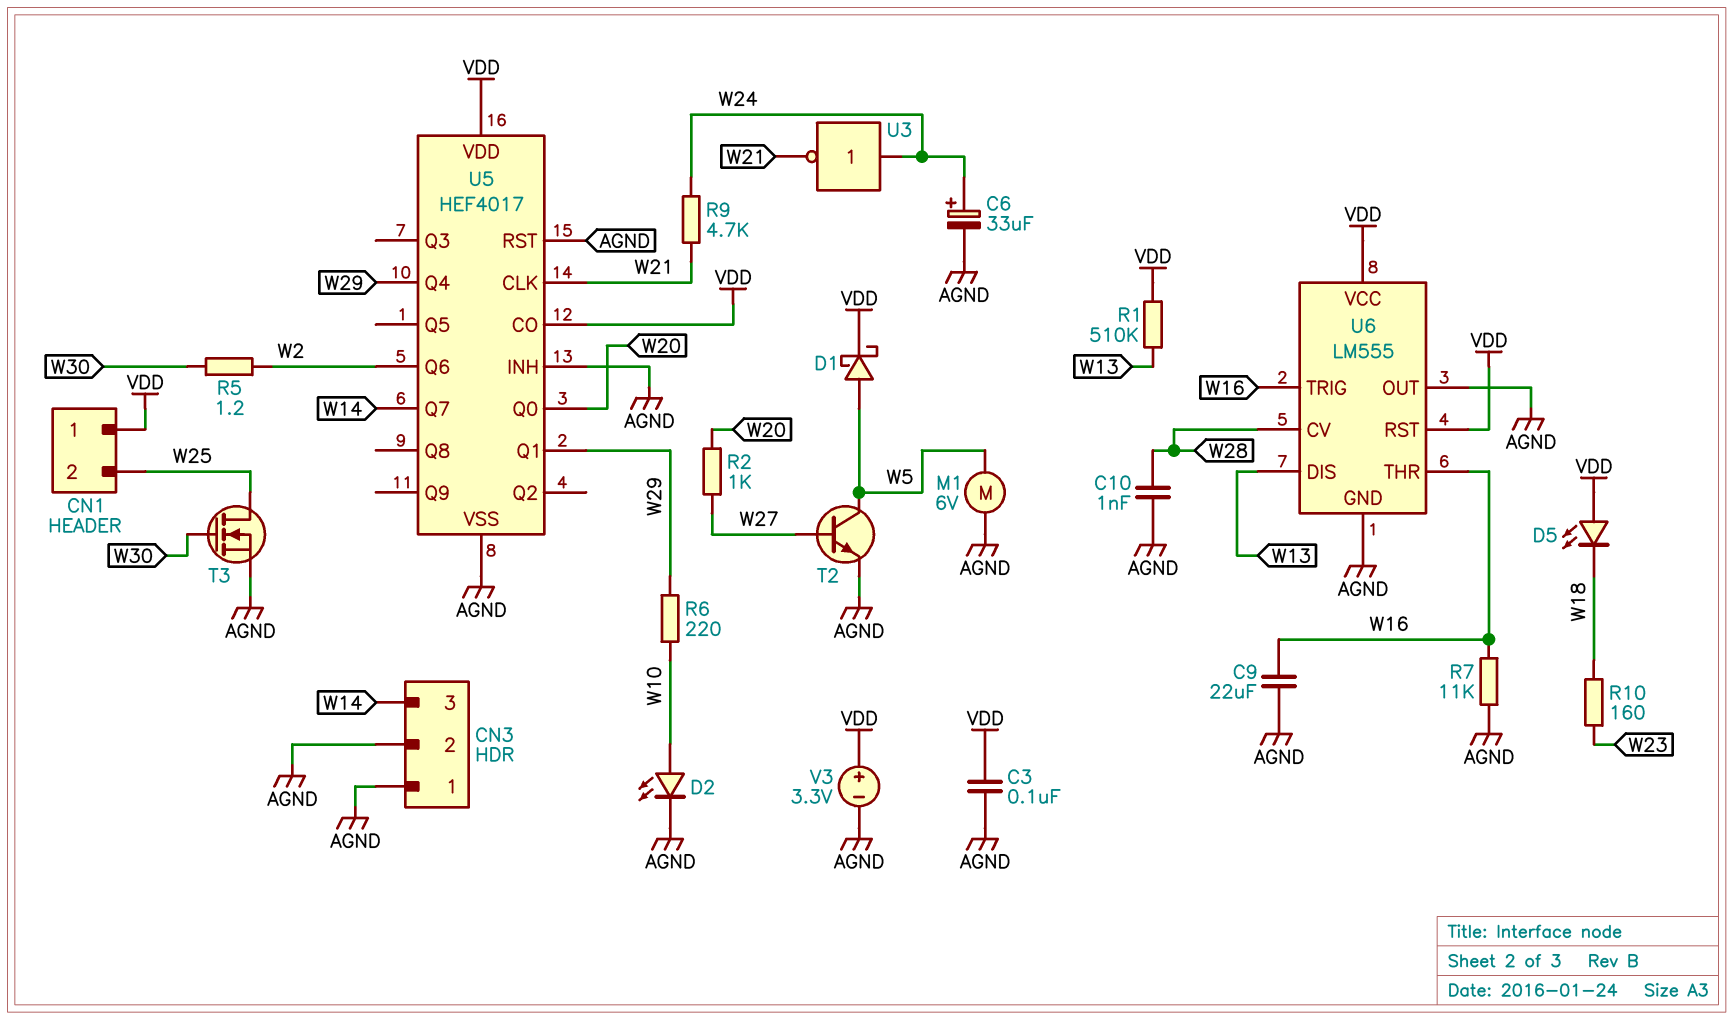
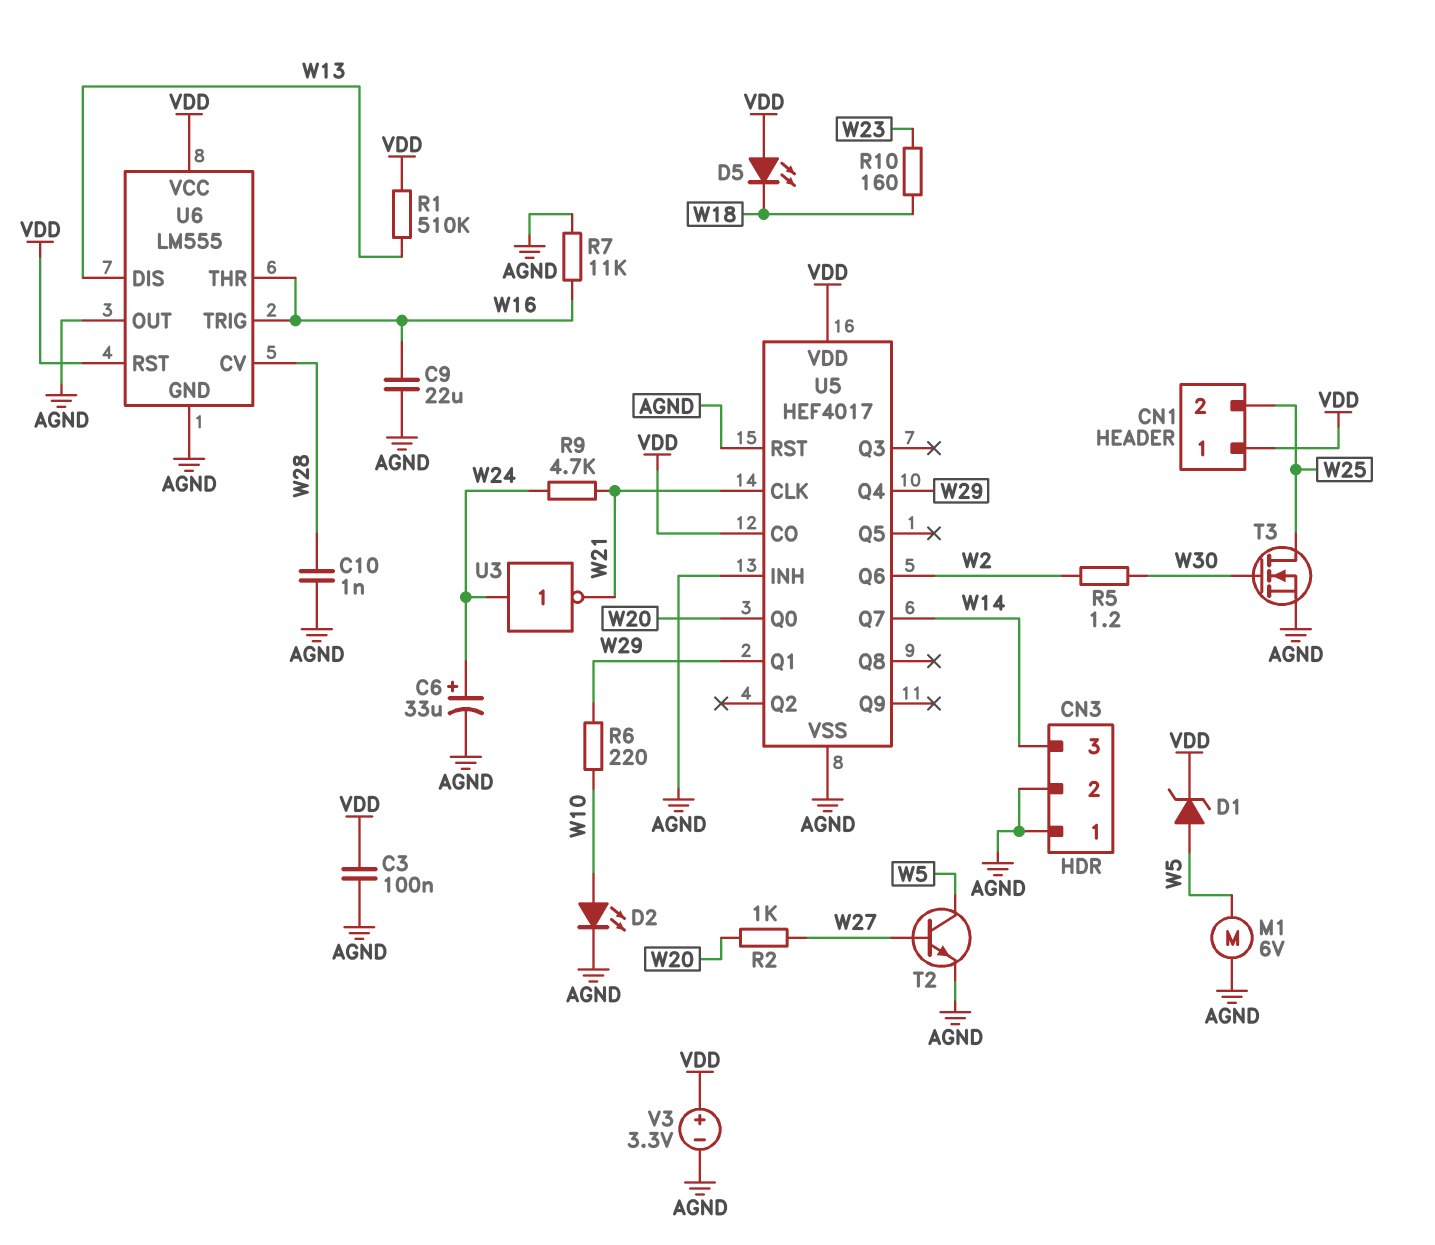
D1: schottky (A W5, K VDD) -> zener (A W5, K VDD)

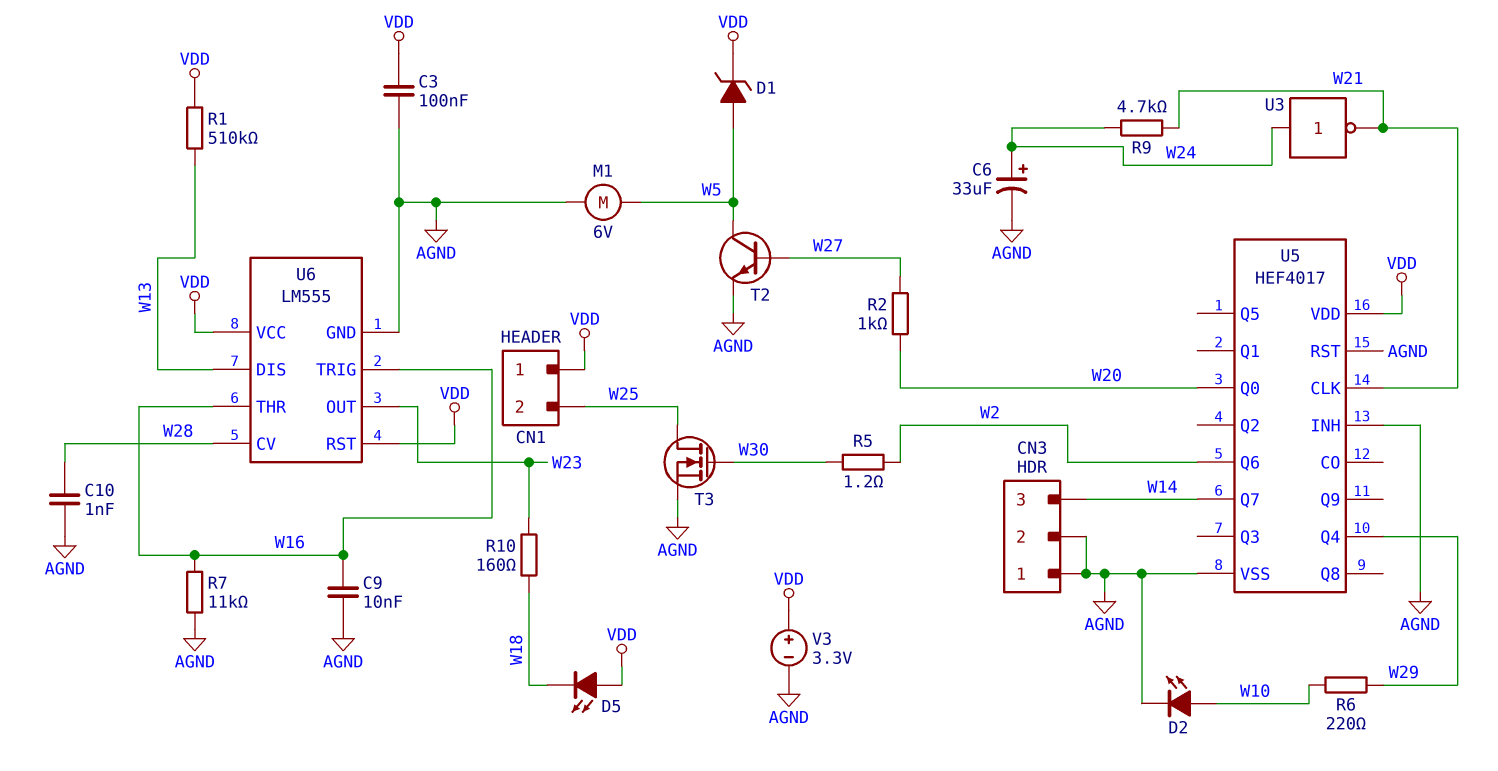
C9: 22uF (AGND, W16) -> 10nF (AGND, W16)
U5 pin CO: VDD -> none
U5 pin Q1: W29 -> none
U6 pin OUT: AGND -> W23

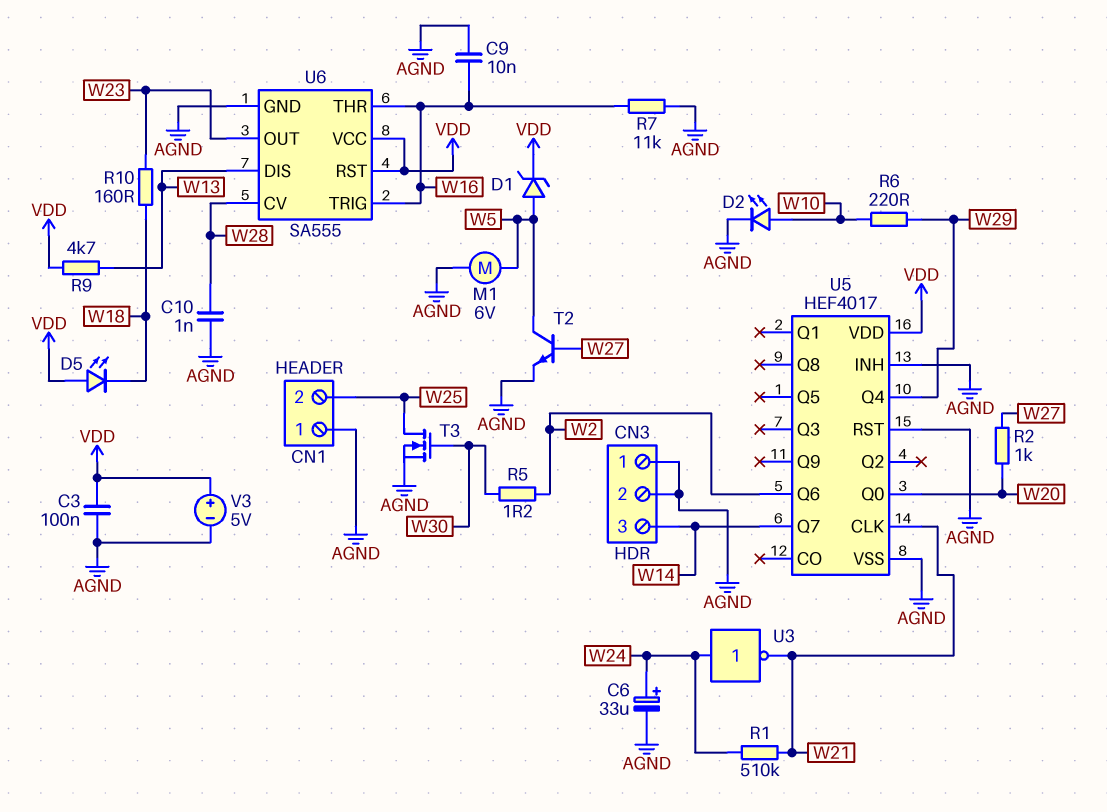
CN1 pin 1: VDD -> AGND
R1: 510k (VDD, W13) -> 510k (W21, W24)
R9: 4.7k (W21, W24) -> 4.7k (VDD, W13)
U6: LM555 -> SA555
V3: 3.3V (plus VDD, minus AGND) -> 5V (plus VDD, minus AGND)

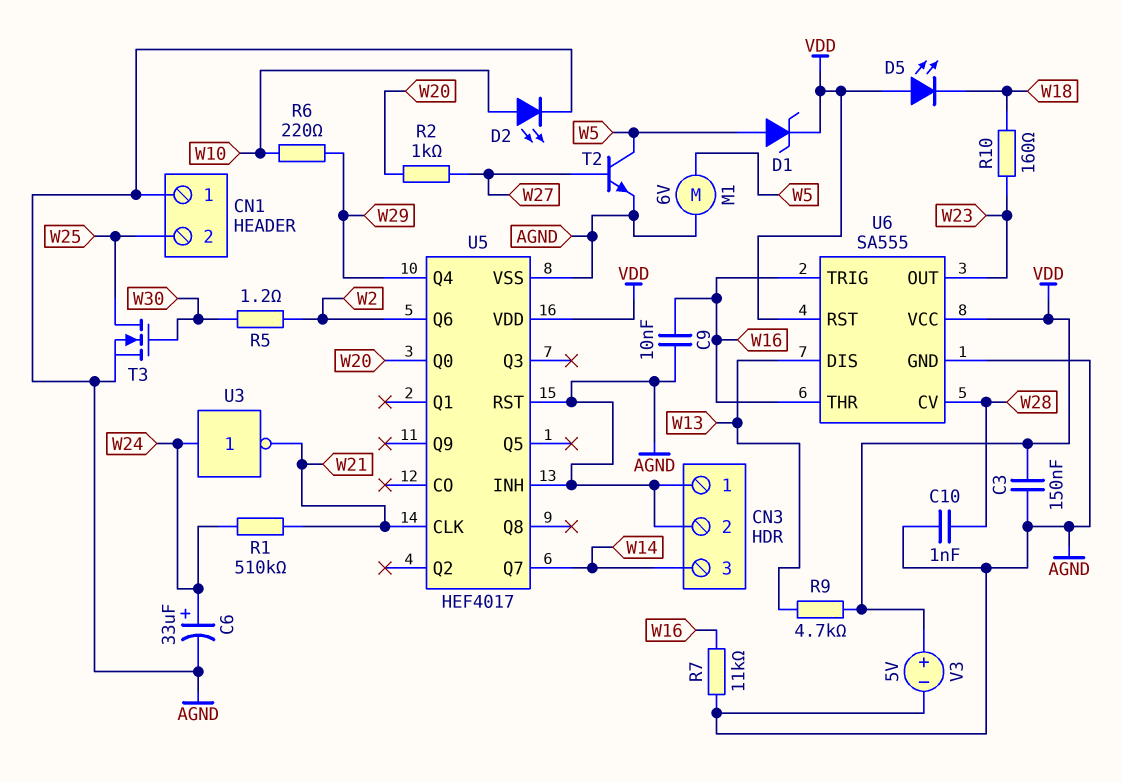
C3: 100nF (AGND, VDD) -> 150nF (AGND, VDD)

